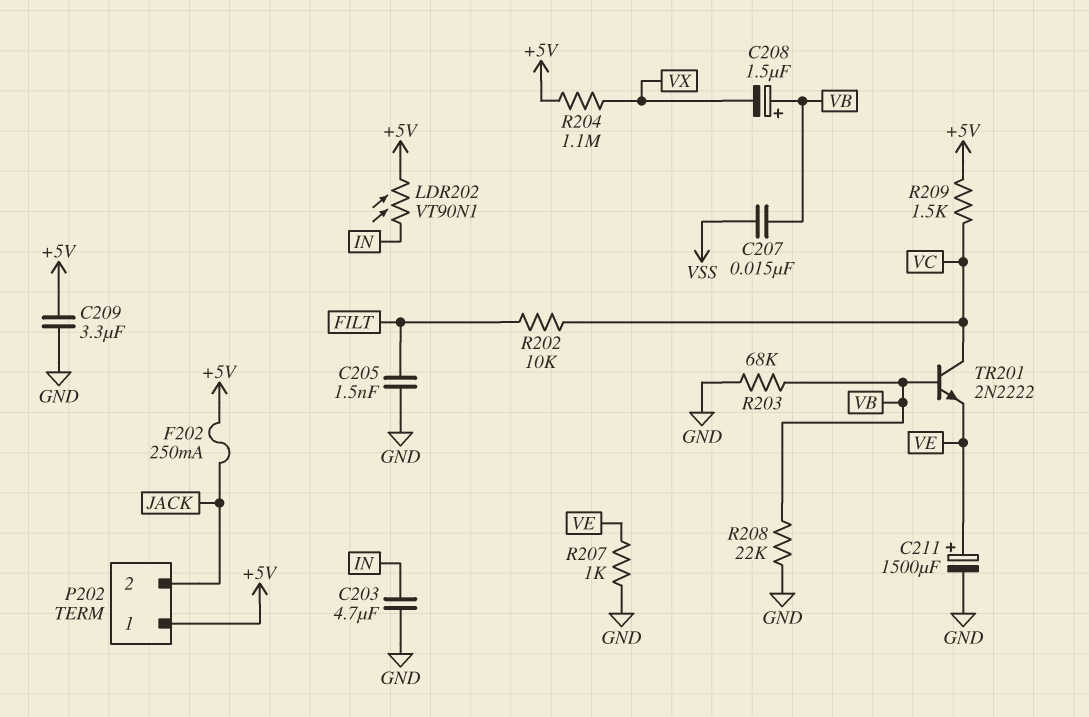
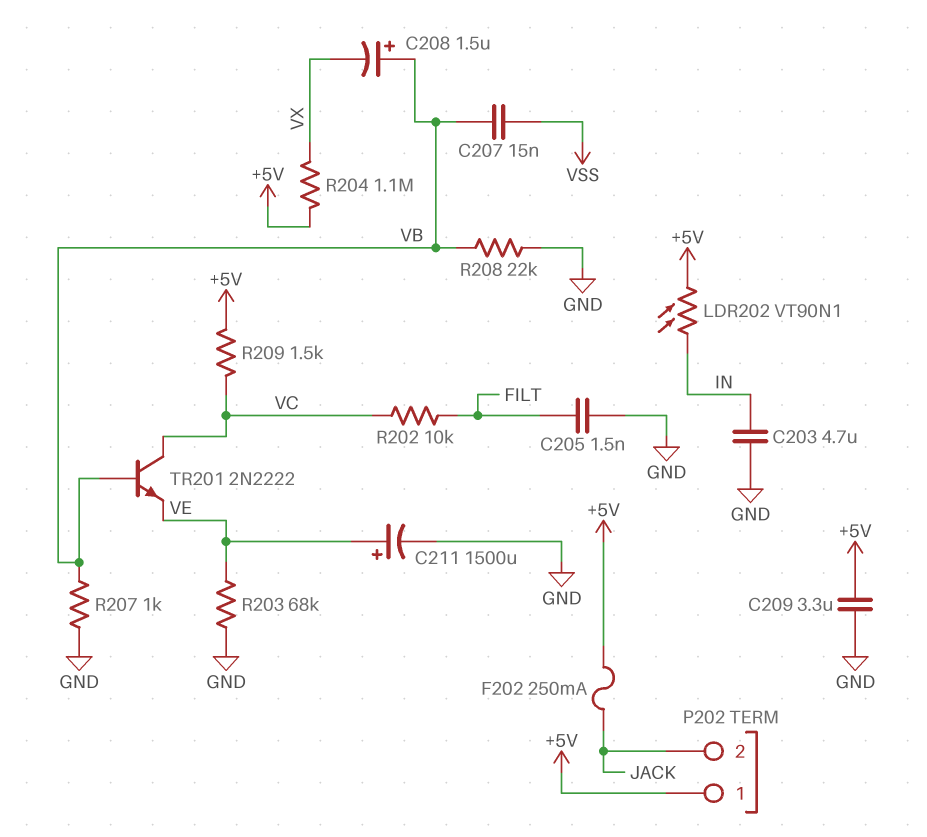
R203: 68k (GND, VB) -> 68k (GND, VE)
R207: 1k (GND, VE) -> 1k (GND, VB)

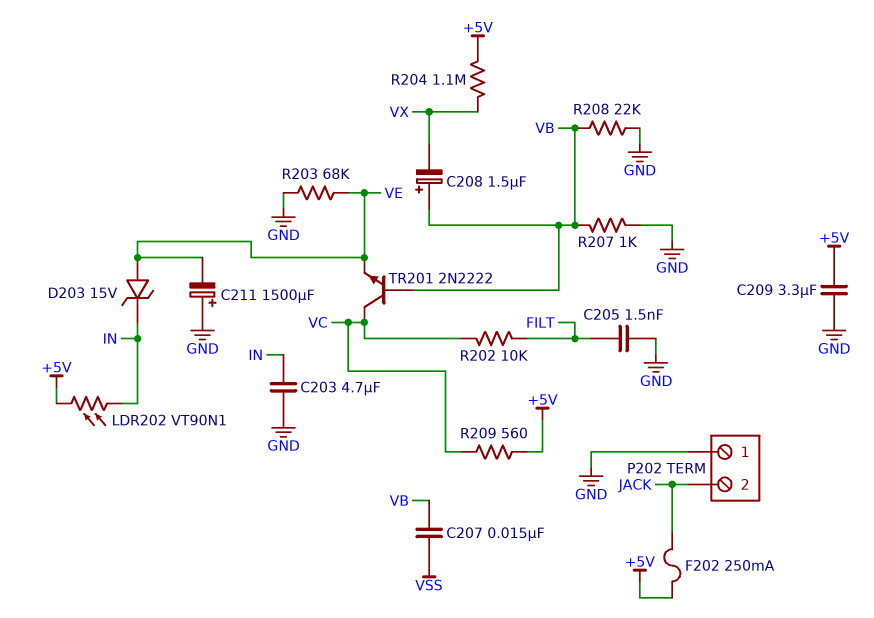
C211: 1500uF (plus VE, minus GND) -> 1500uF (plus GND, minus VE)
D203: none -> zener 15V (A VE, K IN)
P202 pin 1: +5V -> GND
R209: 1.5k (+5V, VC) -> 560 (+5V, VC)

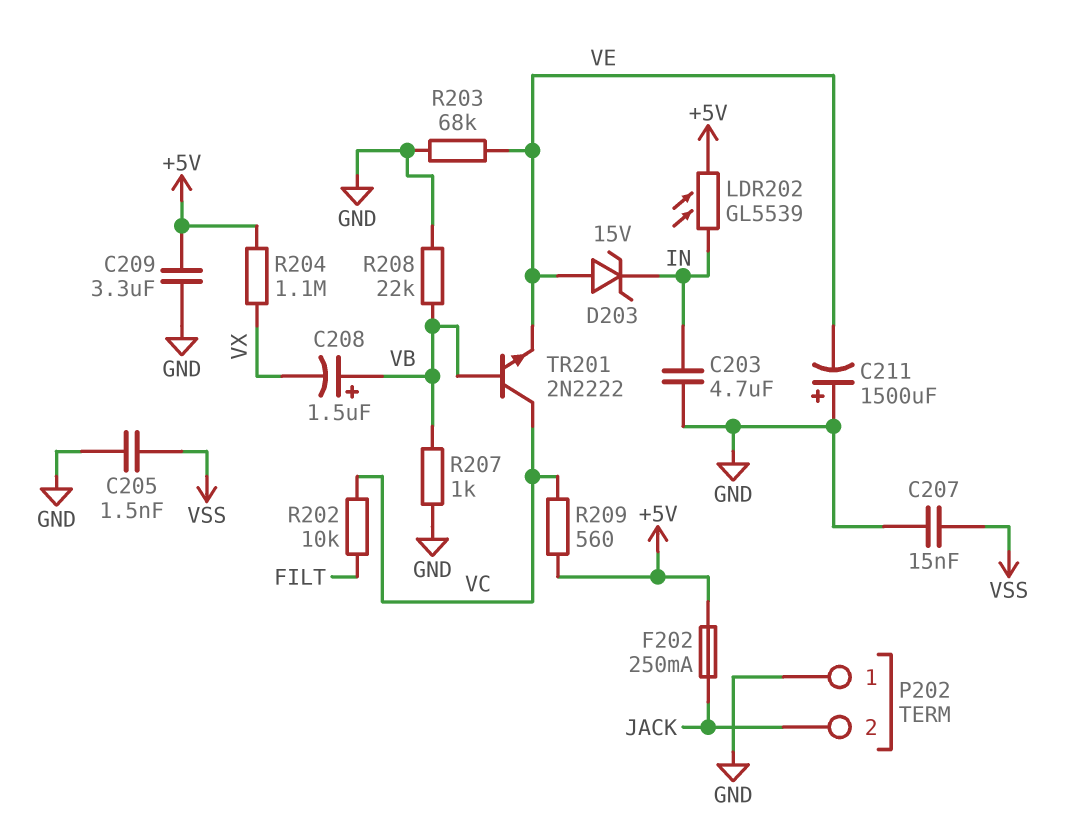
C205: 1.5nF (FILT, GND) -> 1.5nF (GND, VSS)
C207: 15nF (VB, VSS) -> 15nF (GND, VSS)
LDR202: VT90N1 (+5V, IN) -> GL5539 (+5V, IN)

